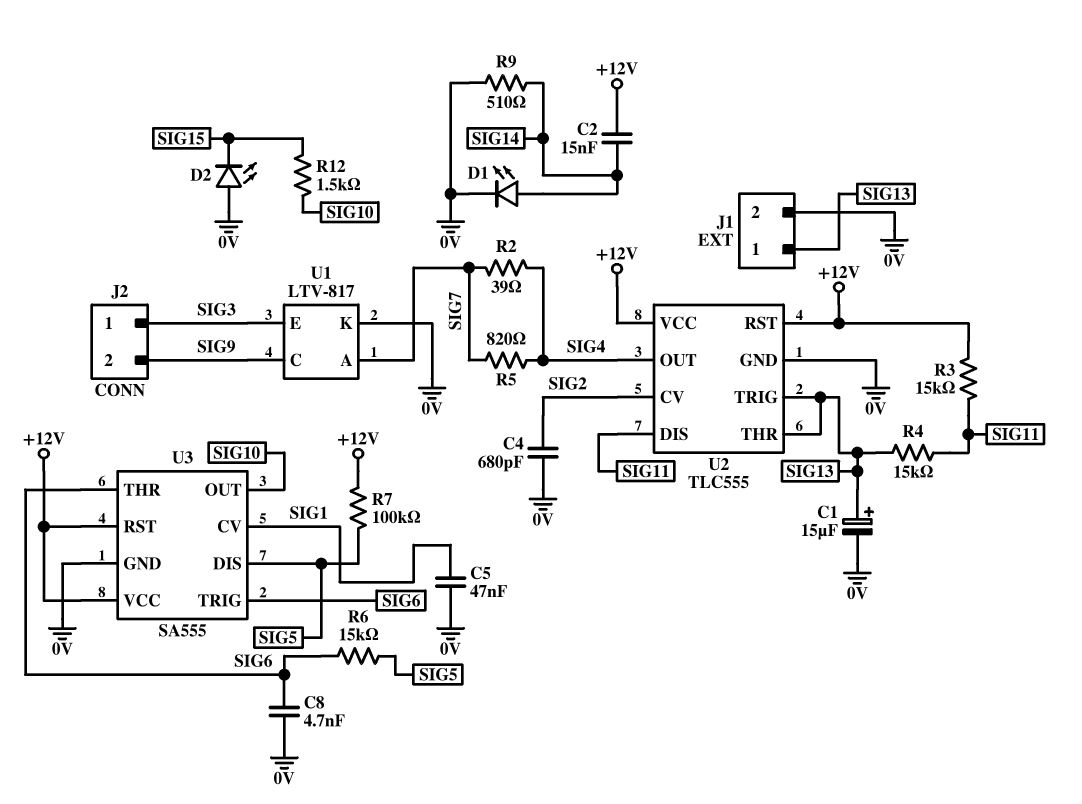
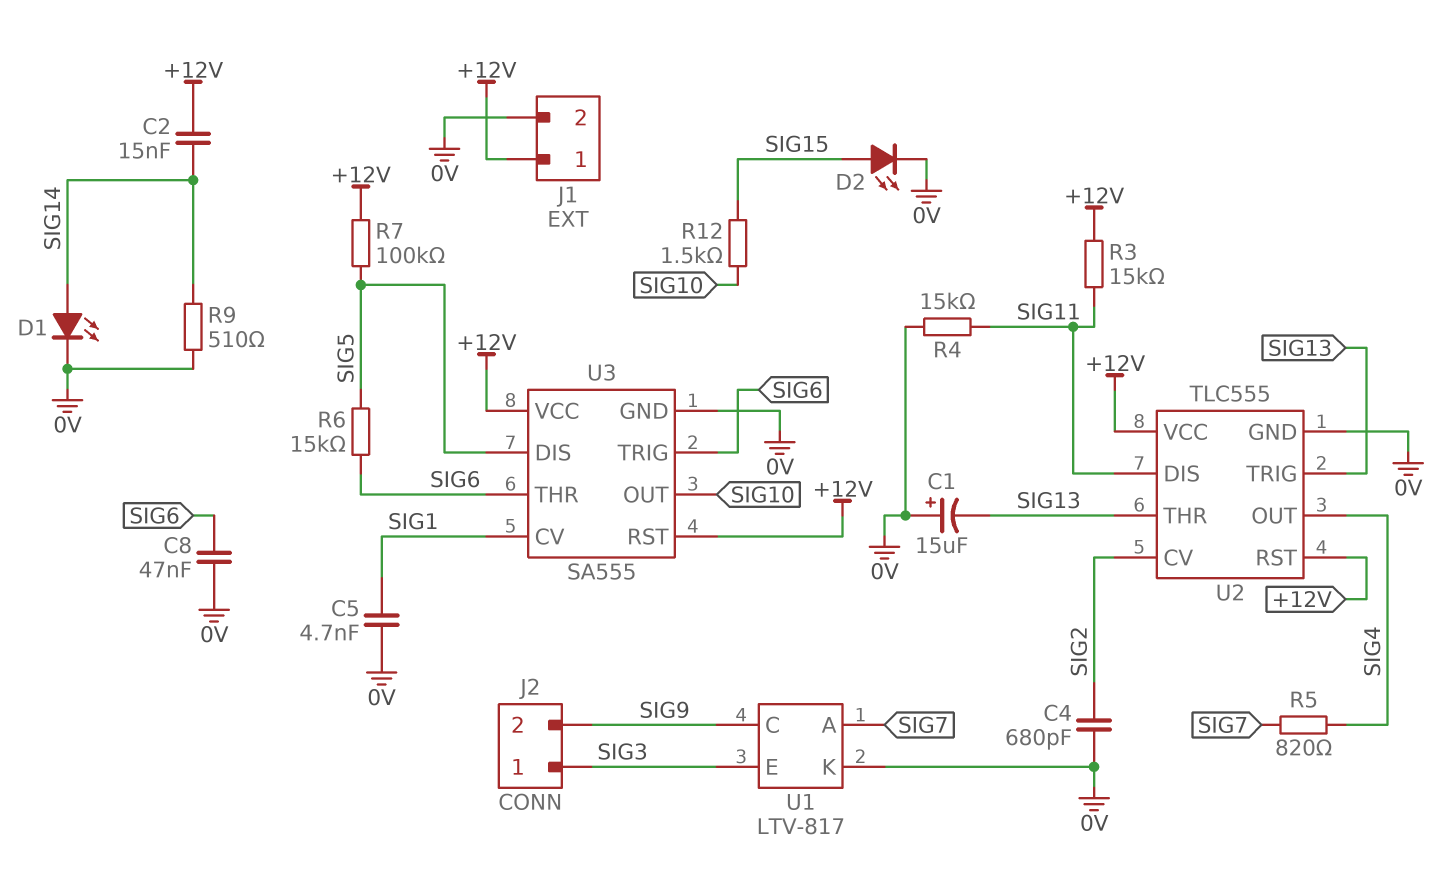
C1: 15uF (plus SIG13, minus 0V) -> 15uF (plus 0V, minus SIG13)
C5: 47nF (0V, SIG1) -> 4.7nF (0V, SIG1)
C8: 4.7nF (0V, SIG6) -> 47nF (0V, SIG6)
D2: LED (A 0V, K SIG15) -> LED (A SIG15, K 0V)
J1 pin 1: SIG13 -> +12V
R2: 39 (SIG4, SIG7) -> none
R4: 15k (SIG11, SIG13) -> 15k (0V, SIG11)

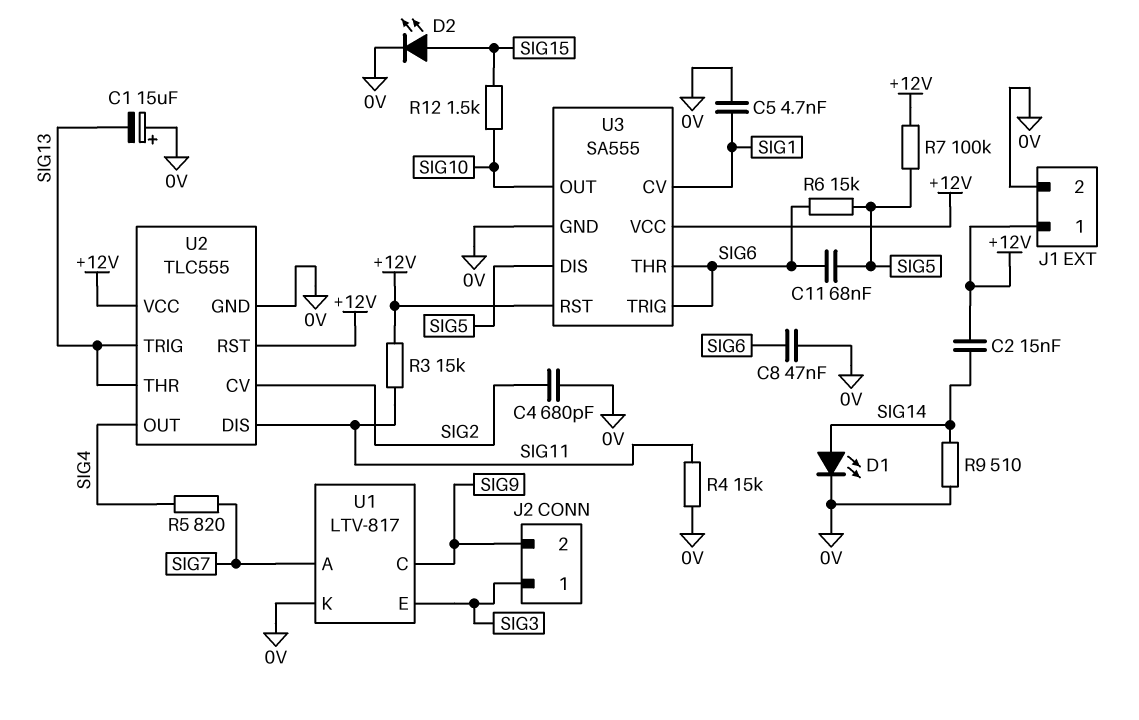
C11: none -> 68nF (SIG5, SIG6)

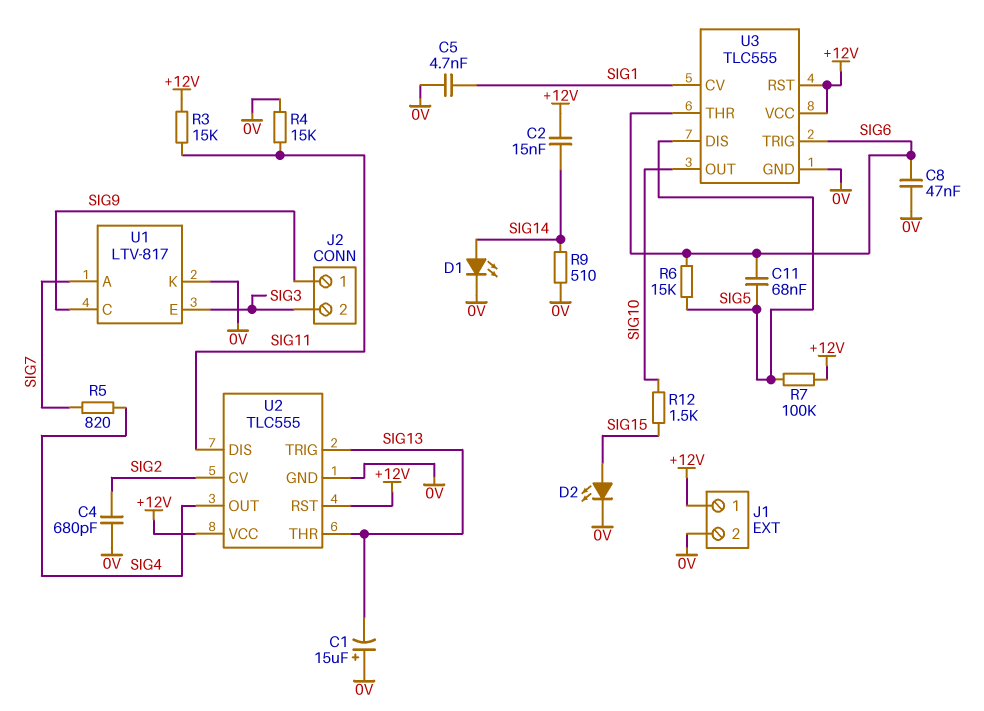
J2 pin 1: SIG3 -> SIG9
J2 pin 2: SIG9 -> SIG3
U3: SA555 -> TLC555

